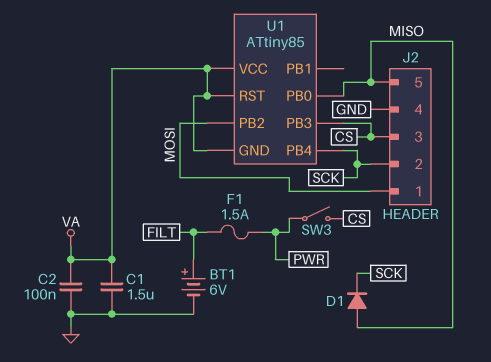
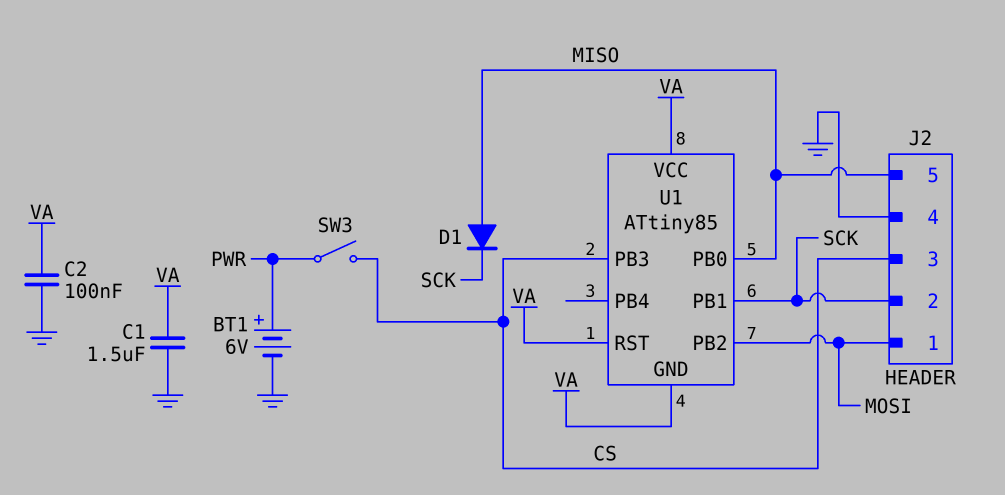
BT1: 6V (plus FILT, minus GND) -> 6V (plus PWR, minus GND)
F1: 1.5A (FILT, PWR) -> none
U1 pin PB1: none -> SCK
U1 pin PB4: SCK -> none

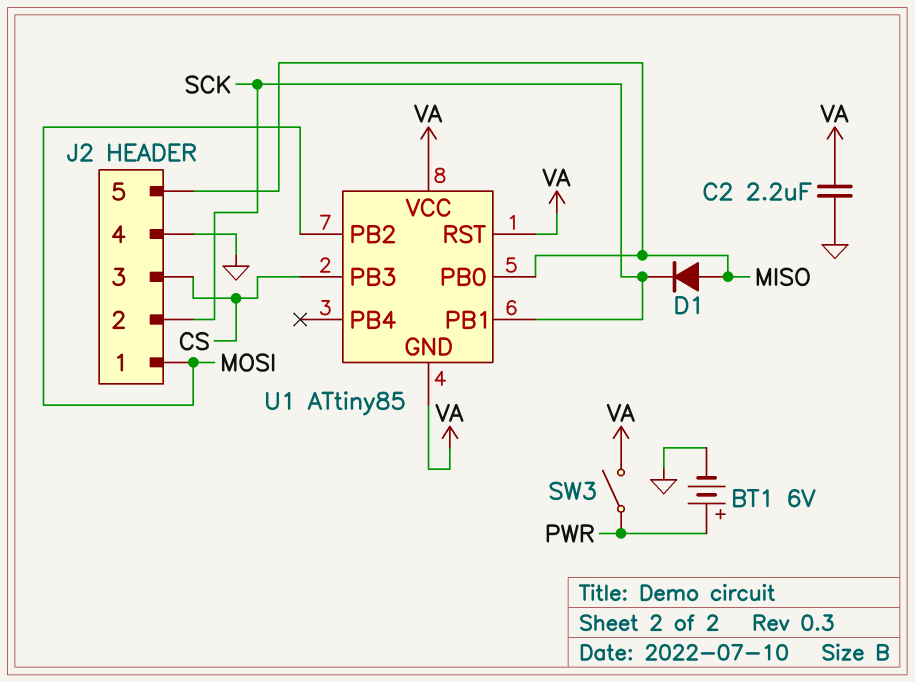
C1: 1.5uF (GND, VA) -> none
C2: 100nF (GND, VA) -> 2.2uF (GND, VA)
SW3: switch (CS, PWR) -> switch (PWR, VA)

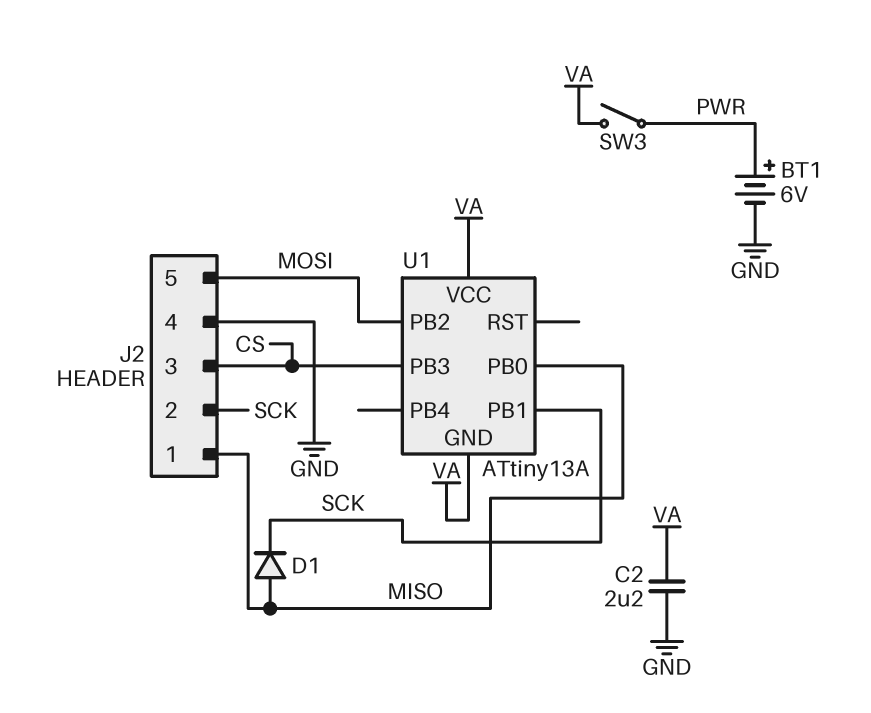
J2 pin 1: MOSI -> MISO
J2 pin 5: MISO -> MOSI
U1: ATtiny85 -> ATtiny13A
U1 pin RST: VA -> none

